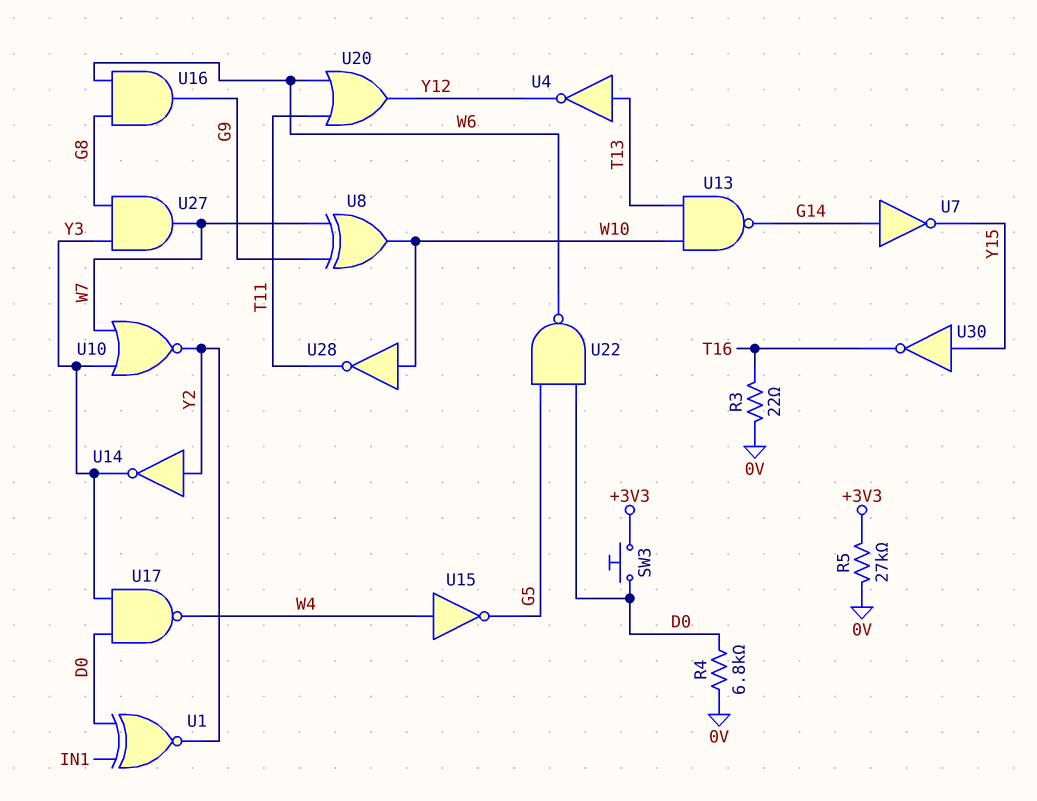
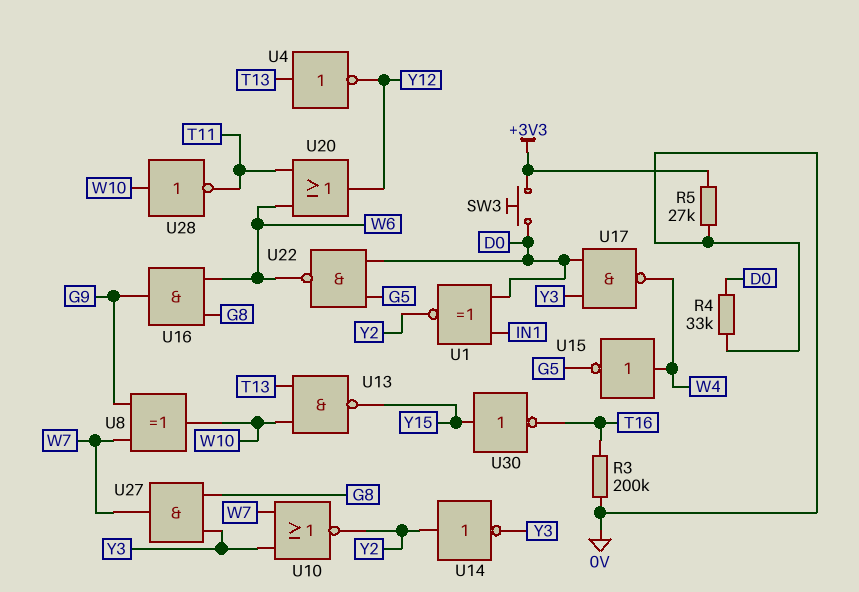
R3: 22 (0V, T16) -> 200k (0V, T16)
R4: 6.8k (0V, D0) -> 33k (0V, D0)
U7: NOT (in G14, out Y15) -> none
U13: NAND (in T13, in W10, out G14) -> NAND (in T13, in W10, out Y15)

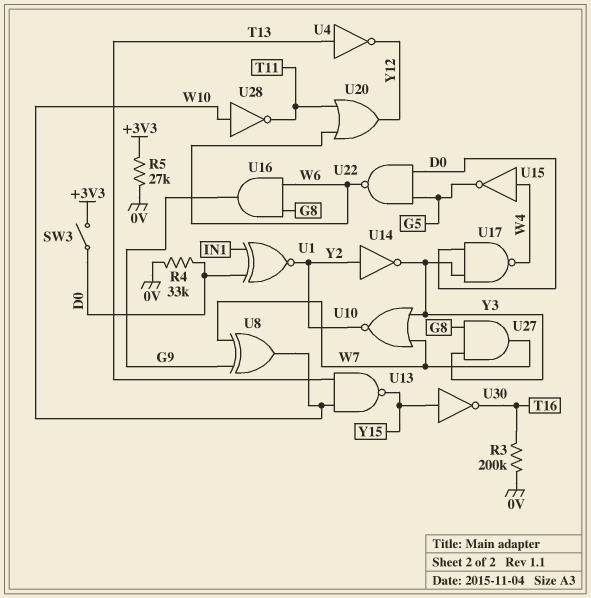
SW3: button (+3V3, D0) -> switch (+3V3, D0)

